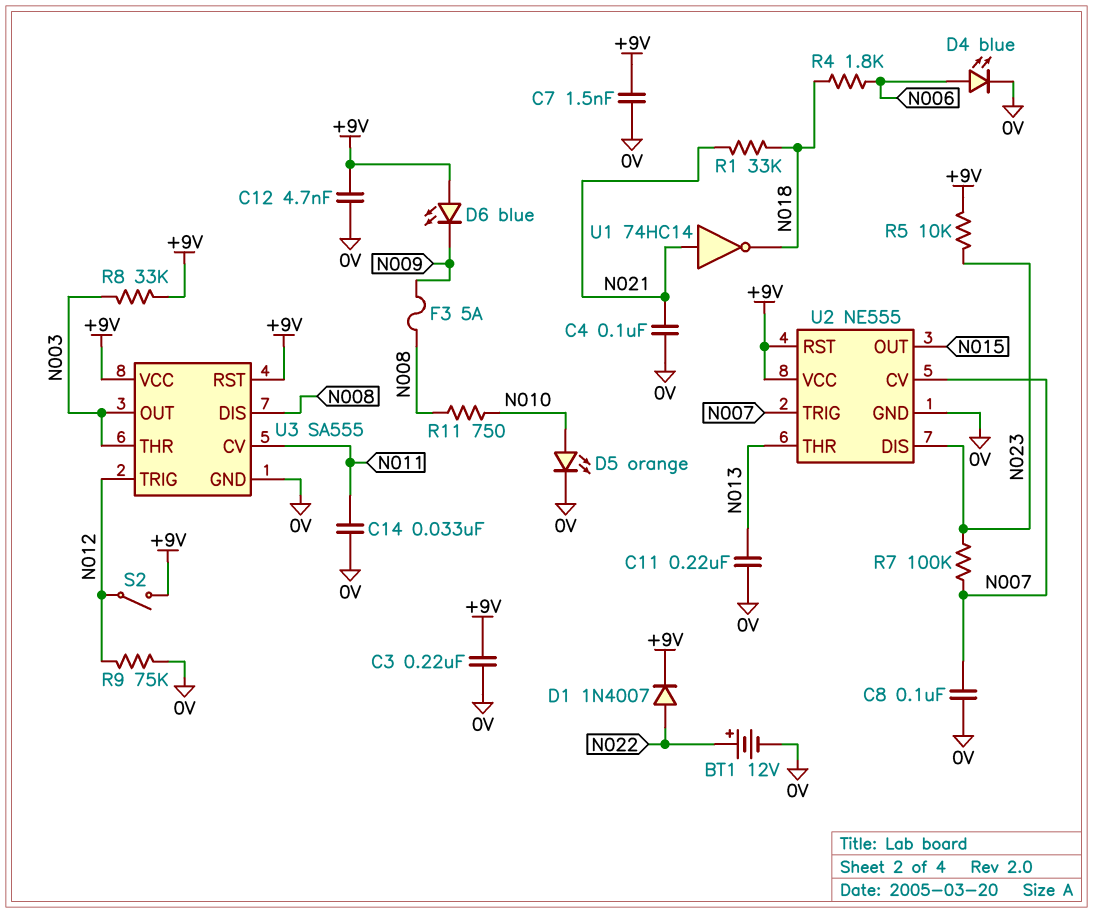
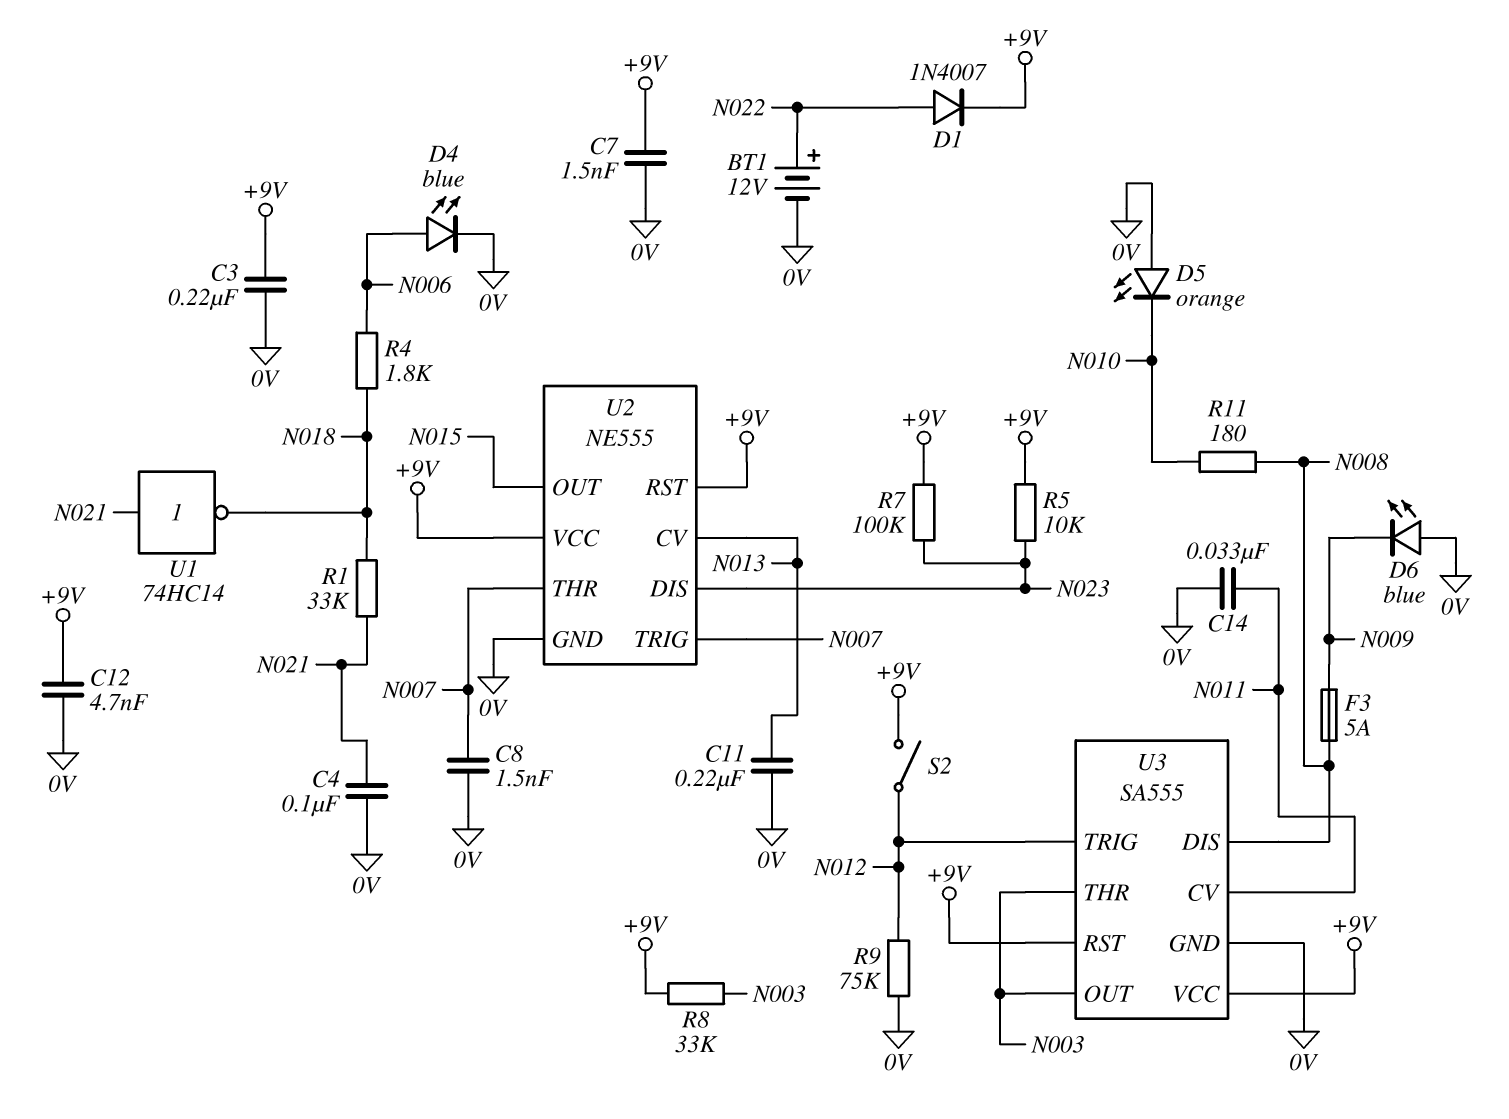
C8: 100nF (0V, N007) -> 1.5nF (0V, N007)
D5: LED orange (A N010, K 0V) -> LED orange (A 0V, K N010)
D6: LED blue (A +9V, K N009) -> LED blue (A 0V, K N009)
R7: 100k (N007, N023) -> 100k (+9V, N023)
R11: 750 (N008, N010) -> 180 (N008, N010)
U2 pin CV: N007 -> N013
U2 pin THR: N013 -> N007

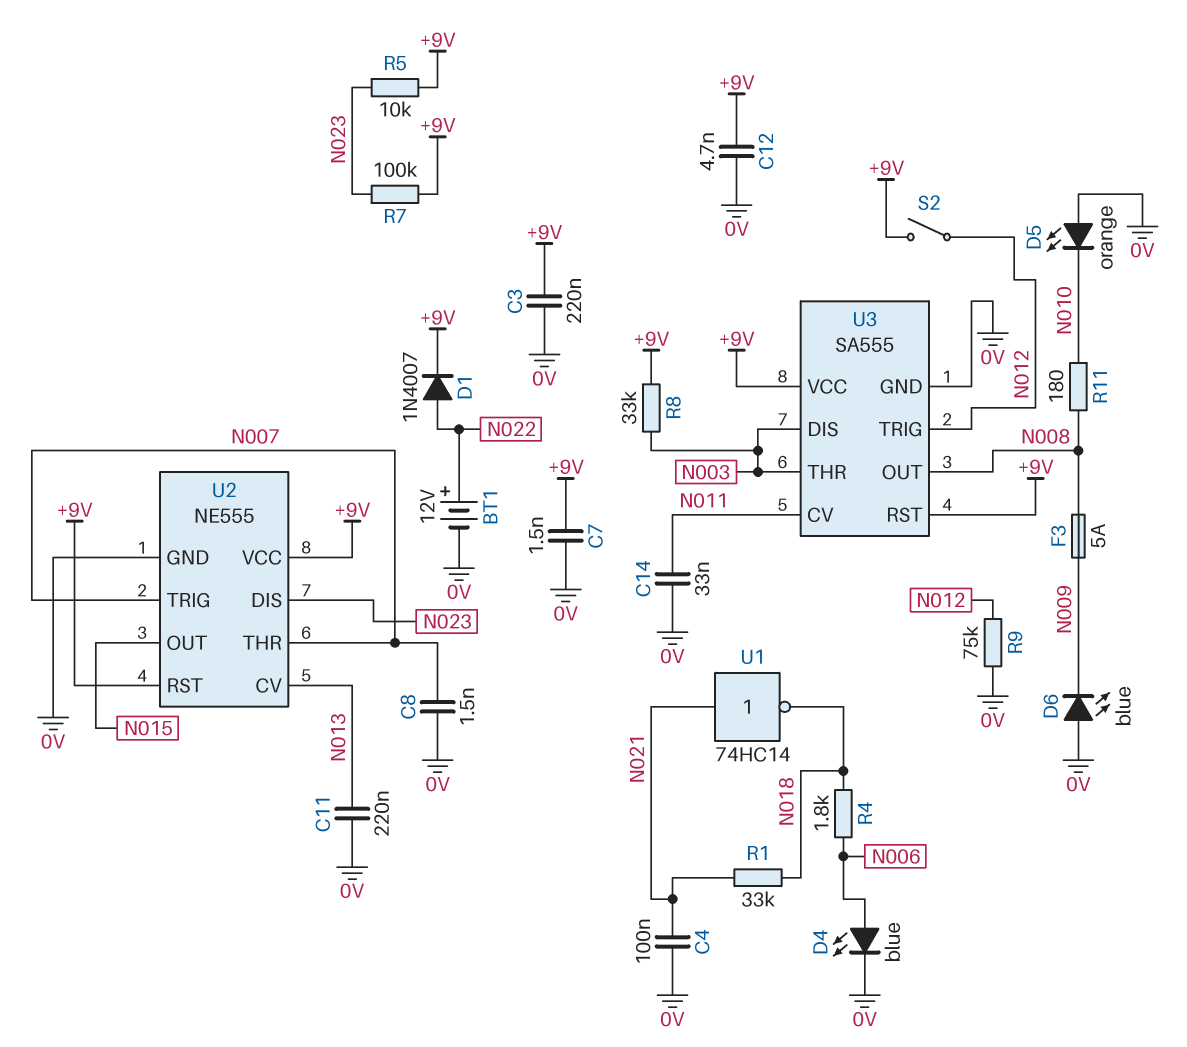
U3 pin DIS: N008 -> N003
U3 pin OUT: N003 -> N008

